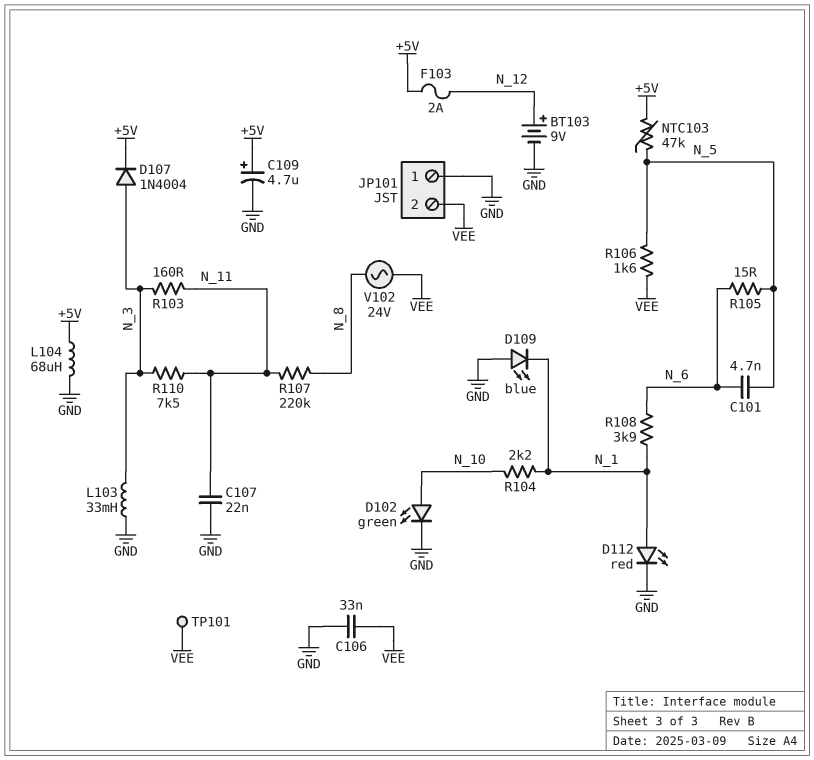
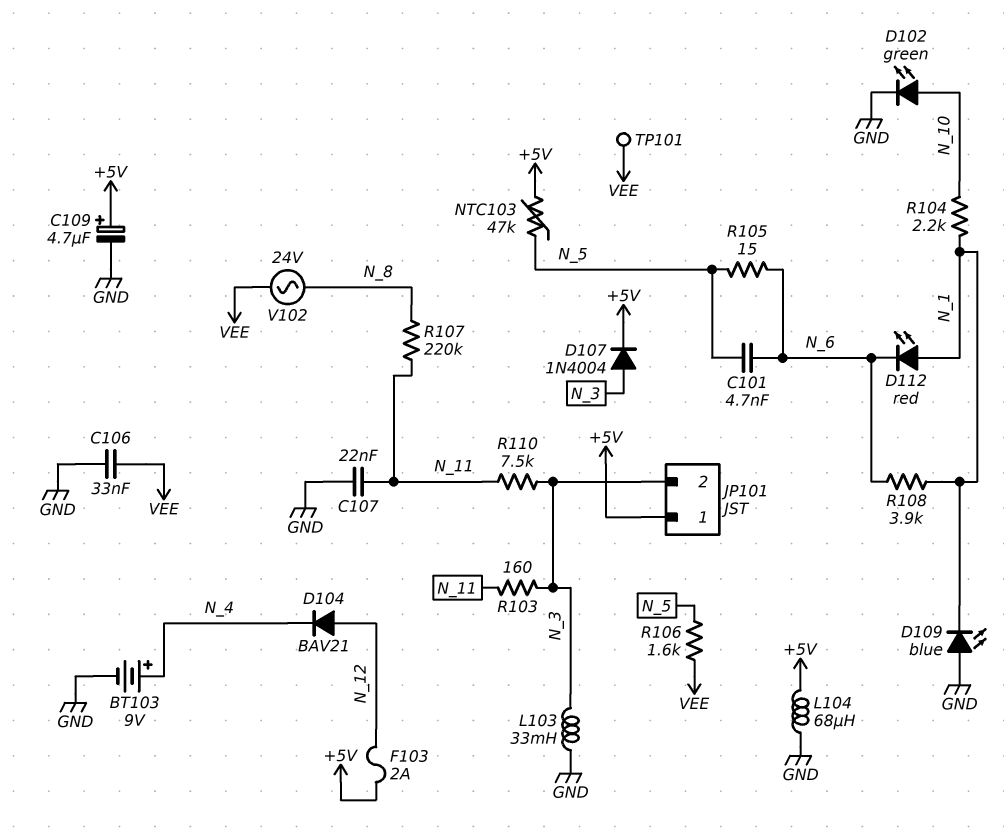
BT103: 9V (plus N_12, minus GND) -> 9V (plus N_4, minus GND)
D104: none -> diode BAV21 (A N_12, K N_4)
D112: LED red (A N_1, K GND) -> LED red (A N_1, K N_6)
JP101 pin 1: GND -> +5V
JP101 pin 2: VEE -> N_3

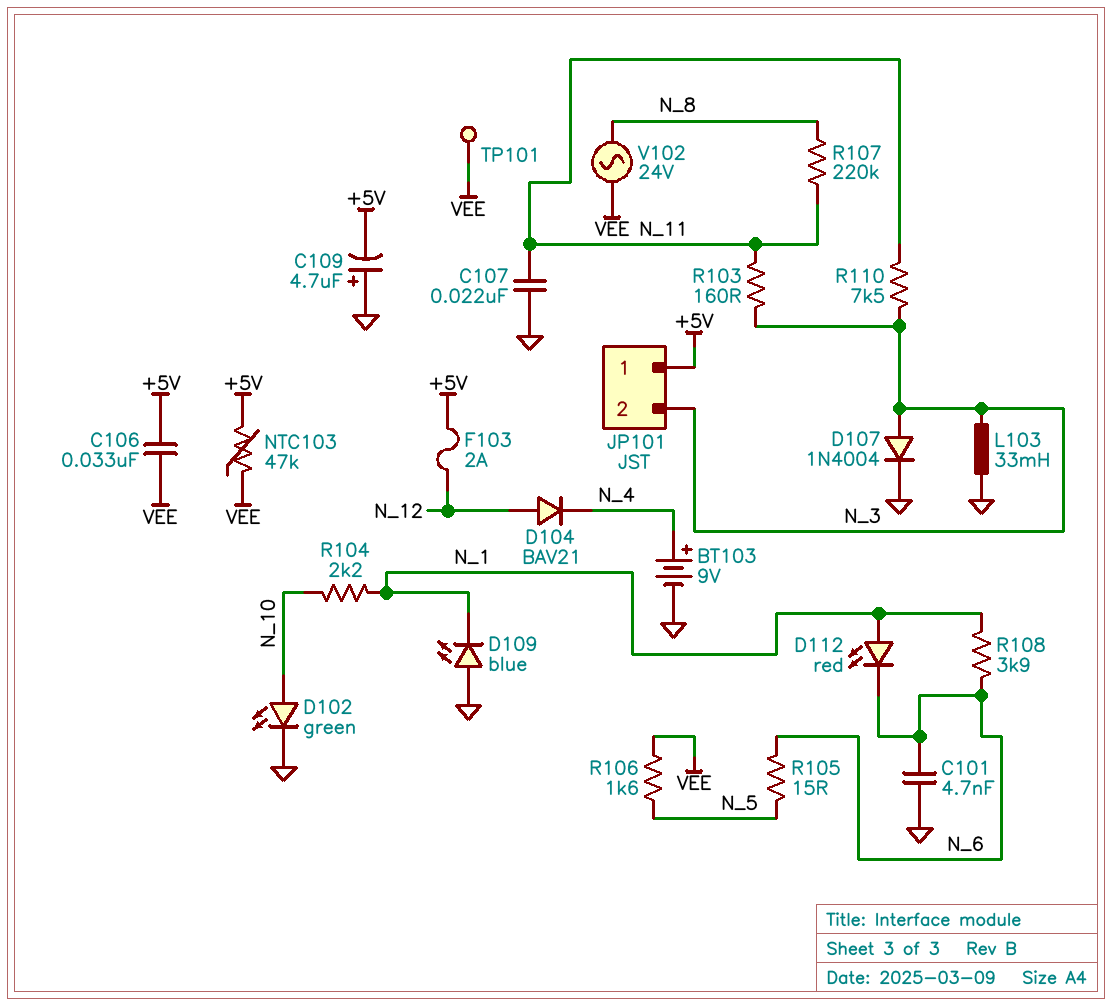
C101: 4.7nF (N_5, N_6) -> 4.7nF (GND, N_6)
C106: 33nF (GND, VEE) -> 33nF (+5V, VEE)
C109: 4.7uF (plus +5V, minus GND) -> 4.7uF (plus GND, minus +5V)
D107: diode 1N4004 (A N_3, K +5V) -> diode 1N4004 (A N_3, K GND)
L104: 68uH (+5V, GND) -> none
NTC103: 47k (+5V, N_5) -> 47k (+5V, VEE)

